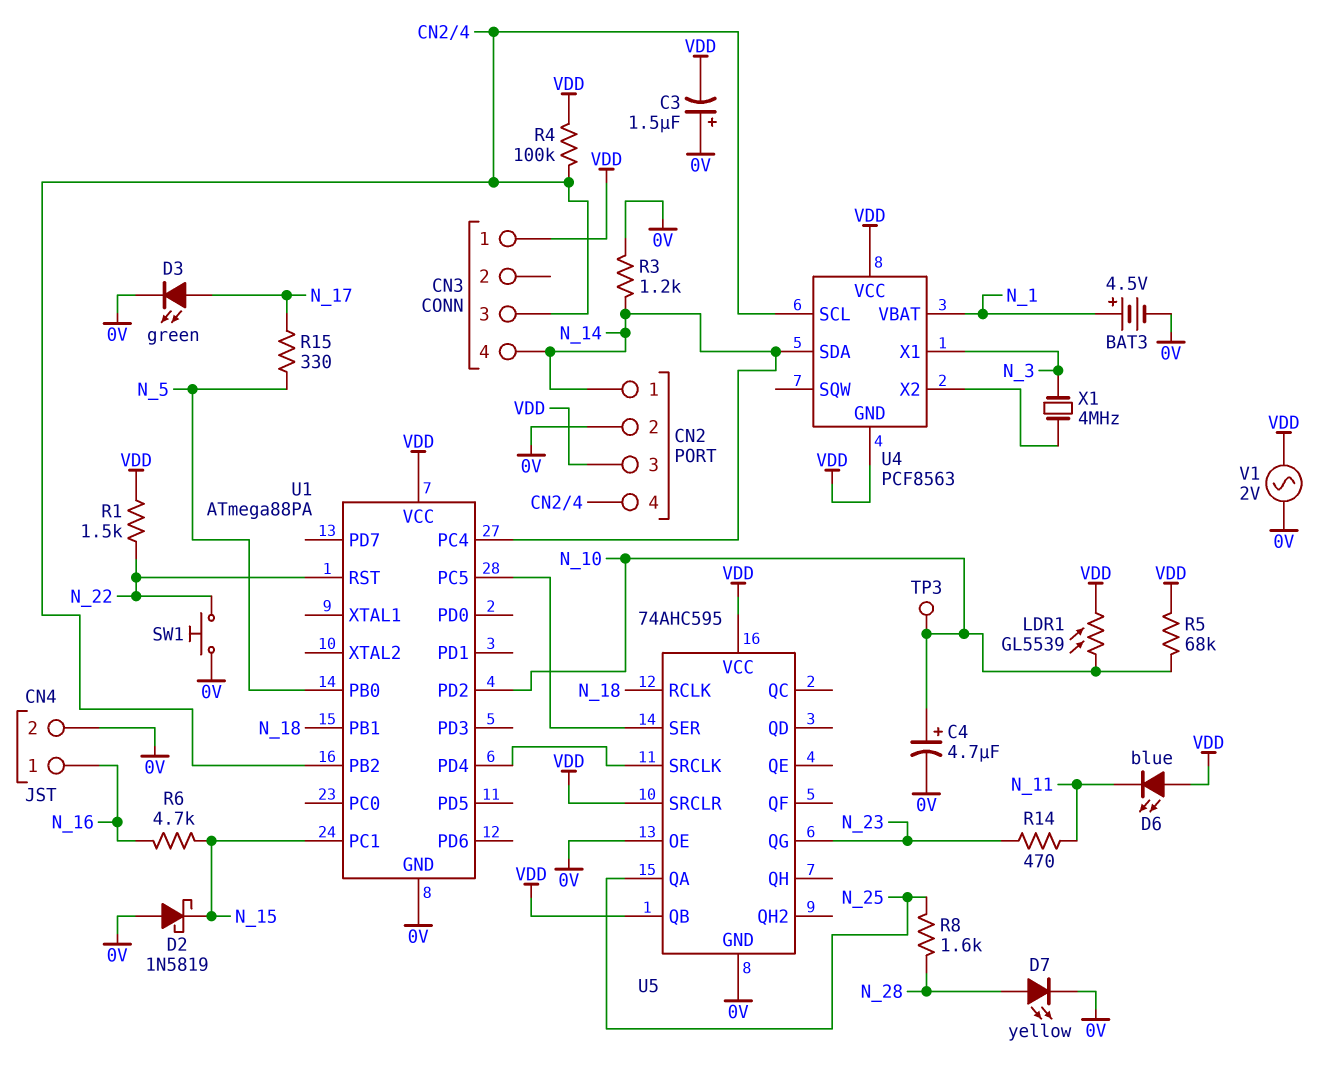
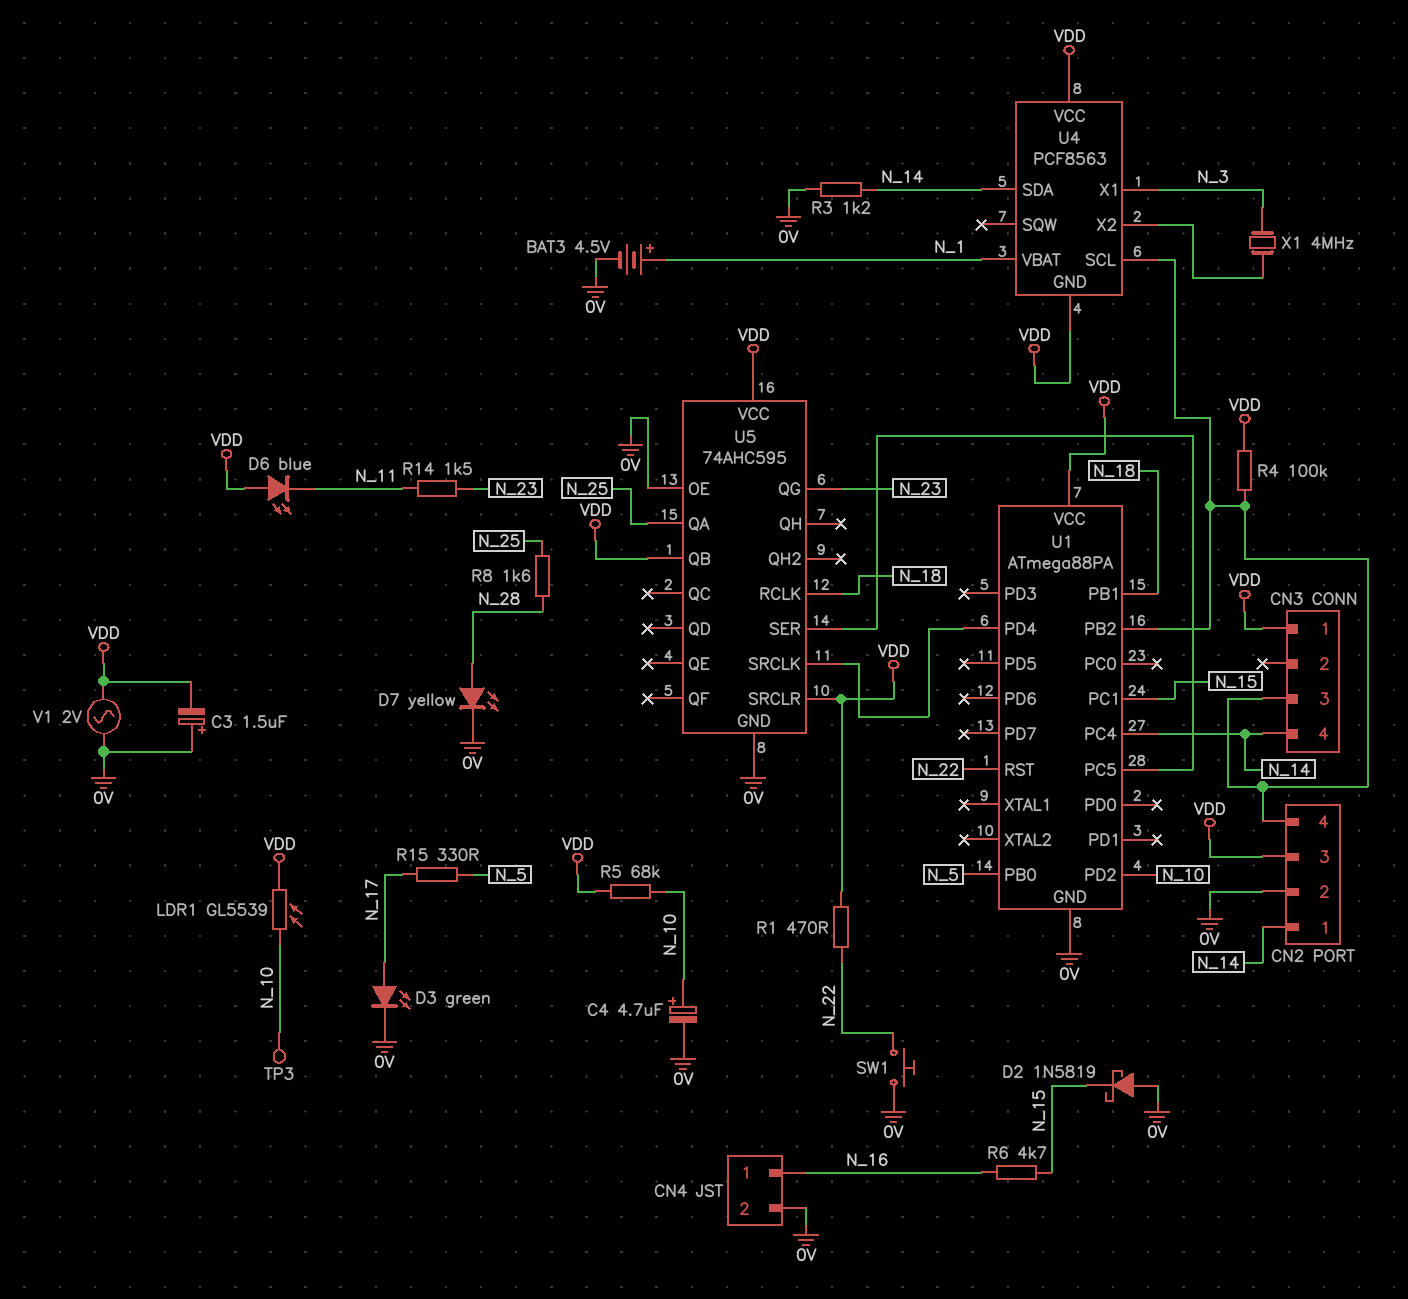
R1: 1.5k (N_22, VDD) -> 470 (N_22, VDD)
R14: 470 (N_11, N_23) -> 1.5k (N_11, N_23)

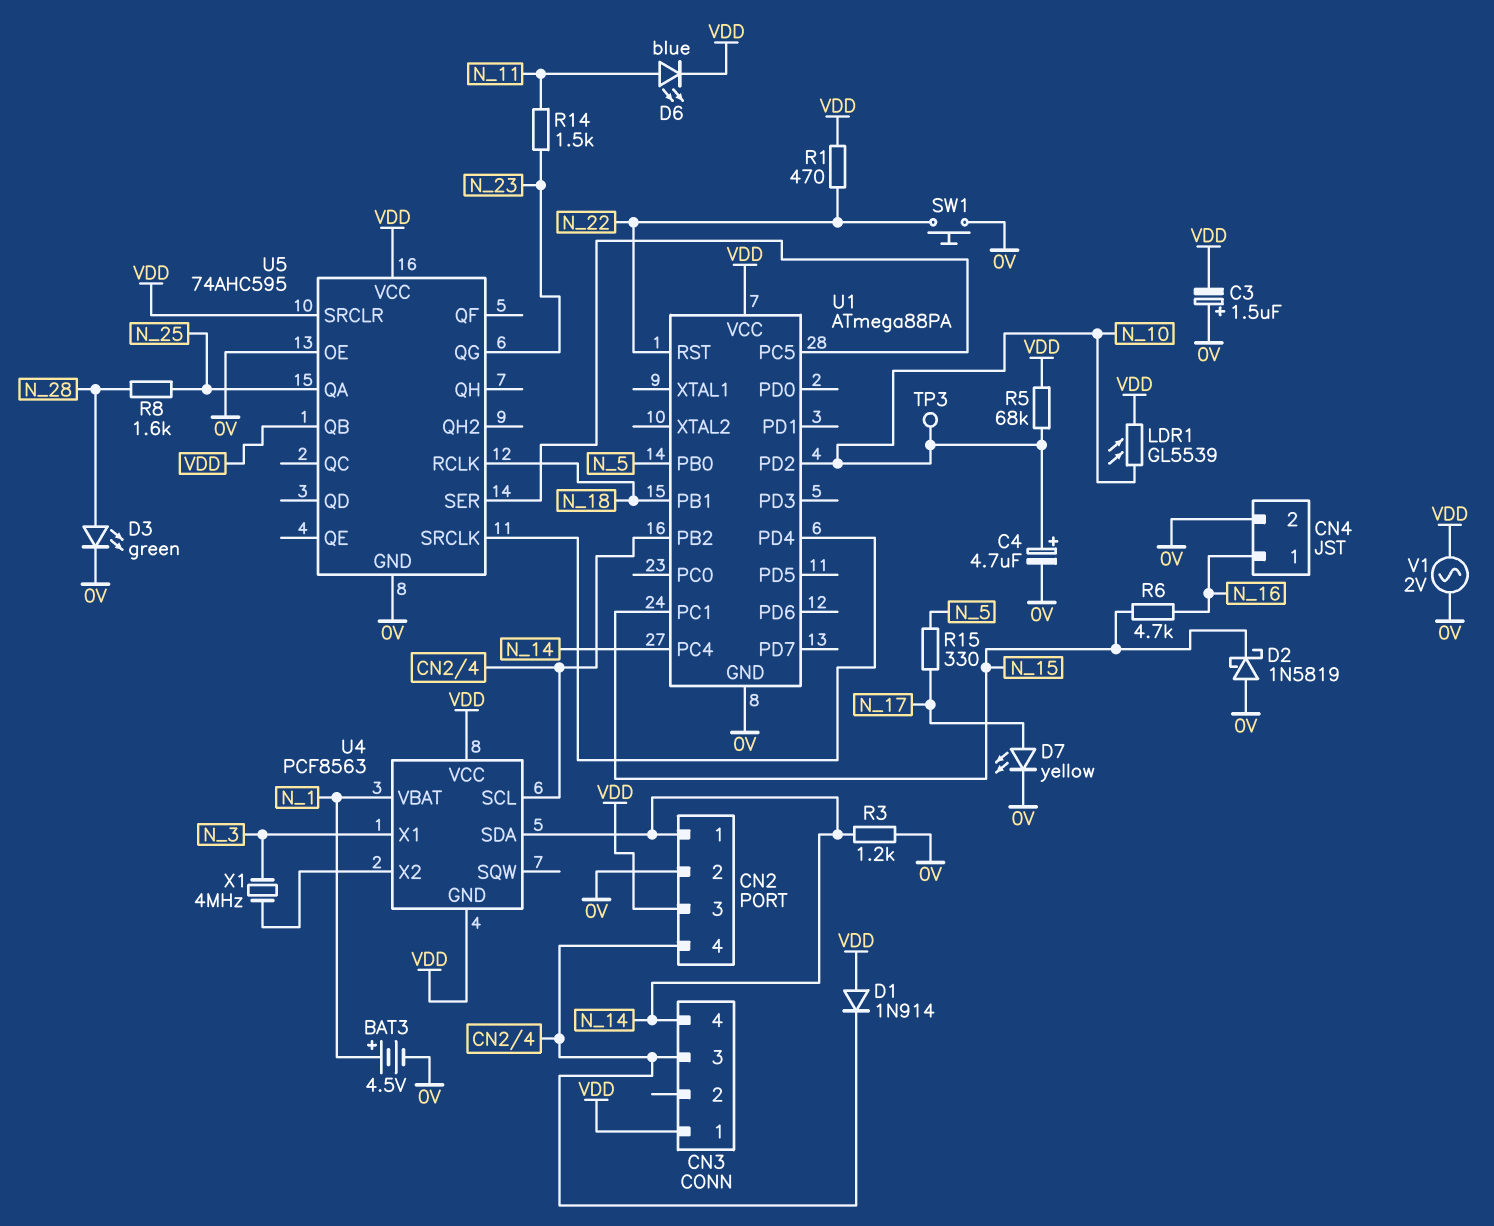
D1: none -> diode 1N914 (A VDD, K CN2/4)
D3: LED green (A N_17, K 0V) -> LED green (A N_28, K 0V)
D6: LED blue (A VDD, K N_11) -> LED blue (A N_11, K VDD)
D7: LED yellow (A N_28, K 0V) -> LED yellow (A N_17, K 0V)
R4: 100k (CN2/4, VDD) -> none

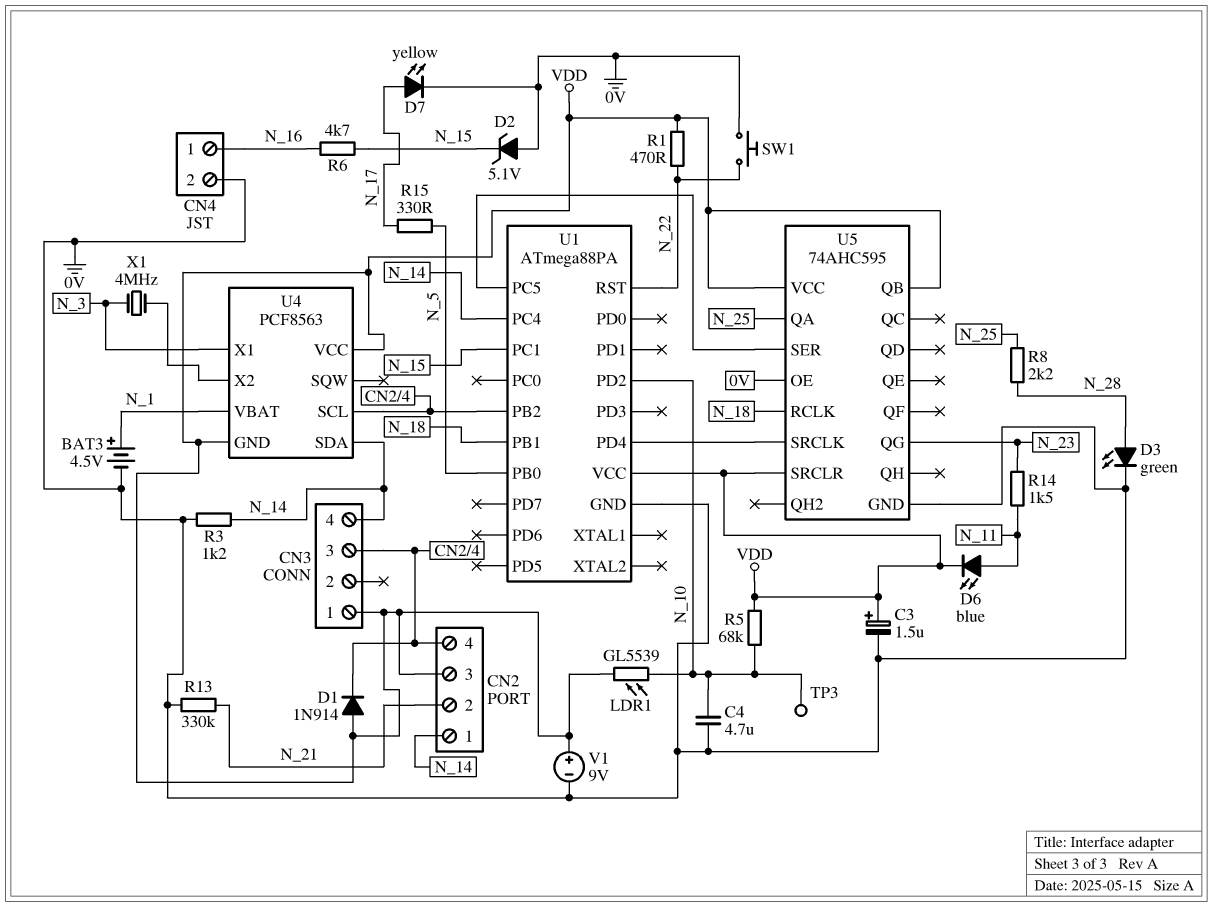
C3: 1.5uF (plus 0V, minus VDD) -> 1.5uF (plus VDD, minus 0V)
C4: 4.7uF (plus N_10, minus 0V) -> 4.7uF (0V, N_10)
CN2 pin 2: 0V -> N_21
D2: schottky 1N5819 (A 0V, K N_15) -> zener 5.1V (A 0V, K N_15)
R8: 1.6k (N_25, N_28) -> 2.2k (N_25, N_28)
R13: none -> 330k (0V, N_21)
V1: AC 2V (0V, VDD) -> 9V (plus VDD, minus 0V)

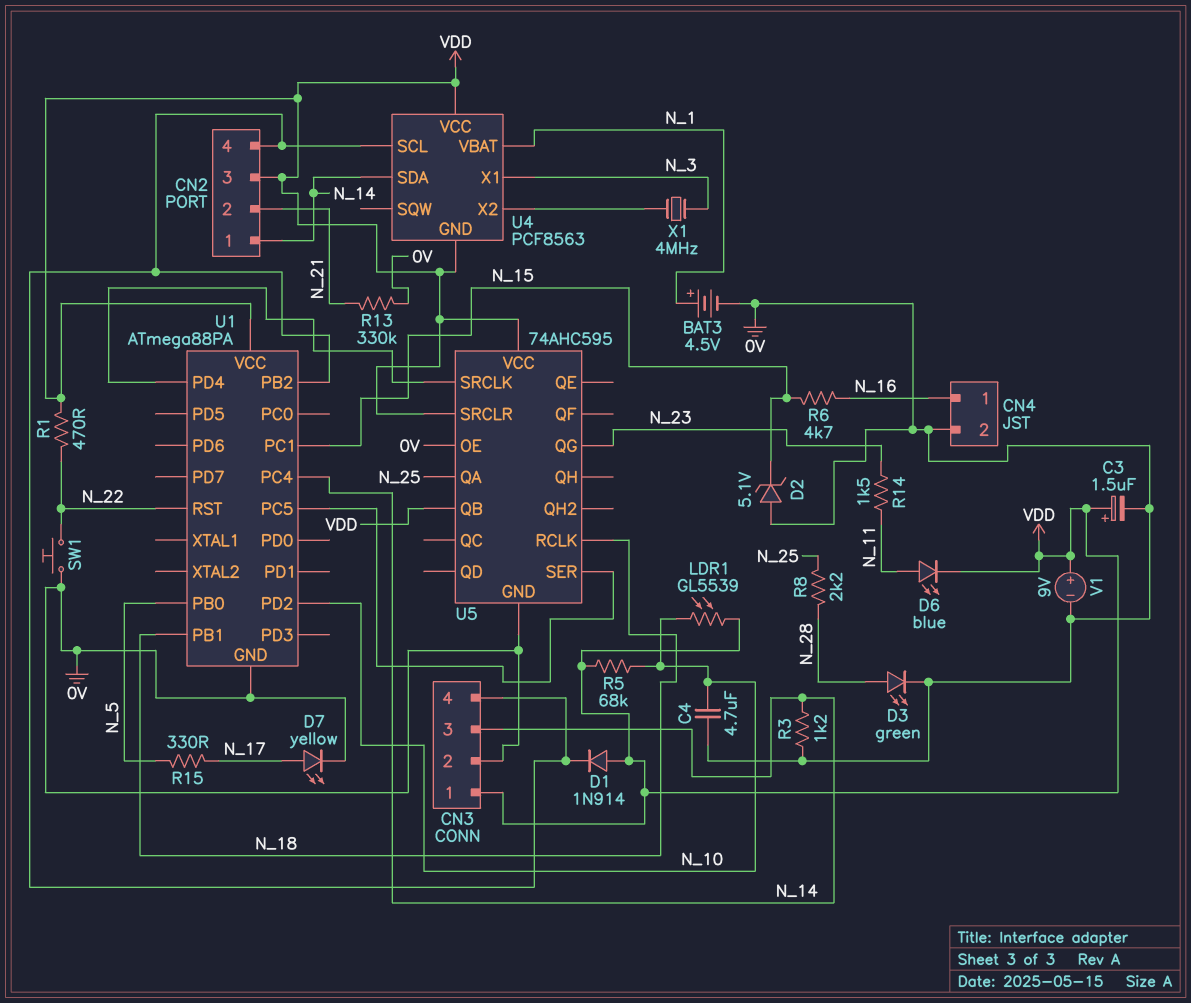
CN3 pin 2: none -> 0V
CN3 pin 3: CN2/4 -> N_14
CN3 pin 4: N_14 -> CN2/4
TP3: test point (N_10) -> none

